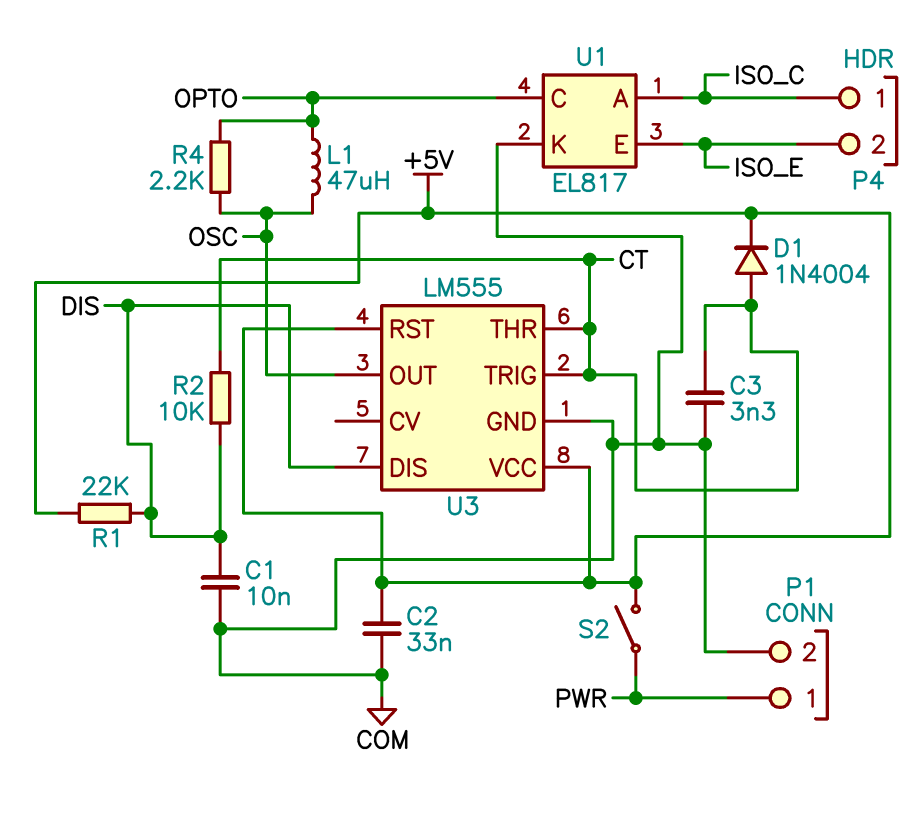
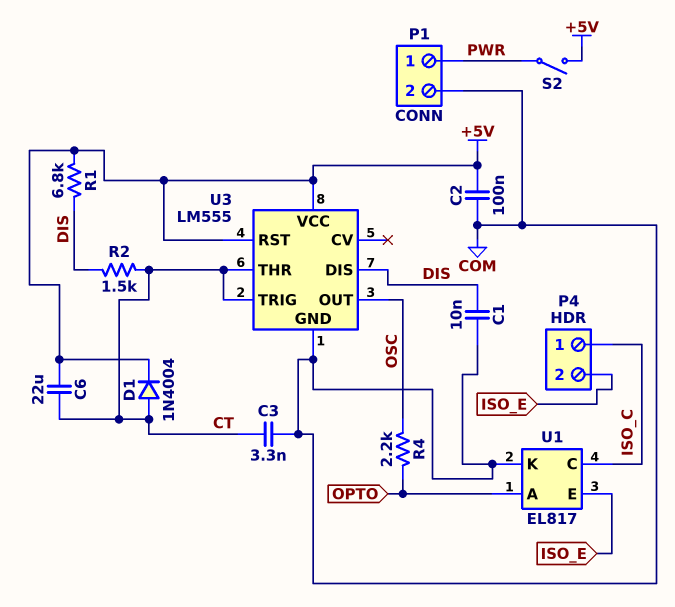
C2: 33nF (+5V, COM) -> 100nF (+5V, COM)
C6: none -> 22uF (+5V, CT)
L1: 47uH (OPTO, OSC) -> none
R1: 22k (+5V, DIS) -> 6.8k (+5V, DIS)
R2: 10k (CT, DIS) -> 1.5k (CT, DIS)
U1 pin A: ISO_C -> OPTO
U1 pin C: OPTO -> ISO_C

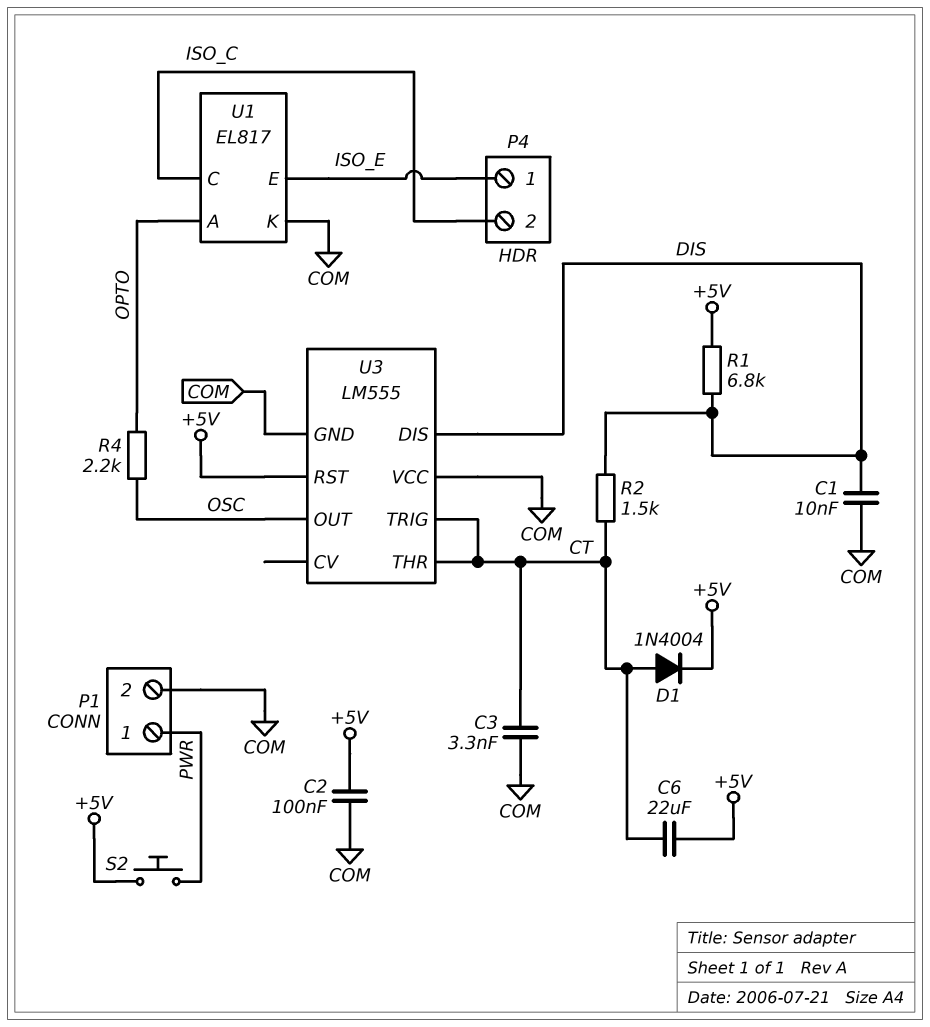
P4 pin 1: ISO_C -> ISO_E
P4 pin 2: ISO_E -> ISO_C
S2: switch (+5V, PWR) -> button (+5V, PWR)
U3 pin VCC: +5V -> COM

